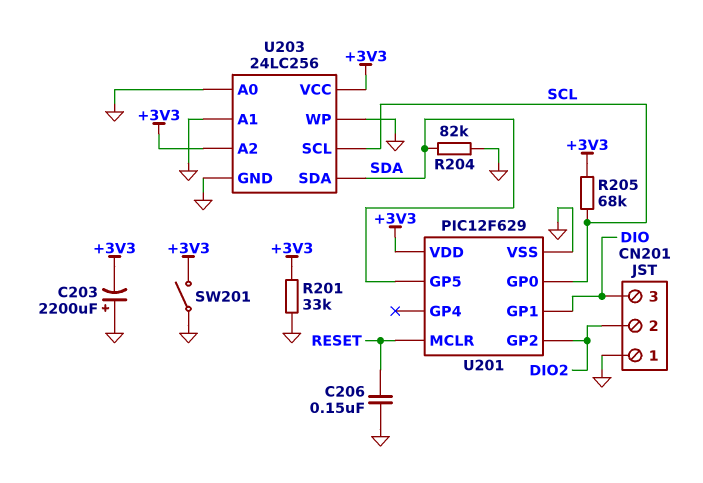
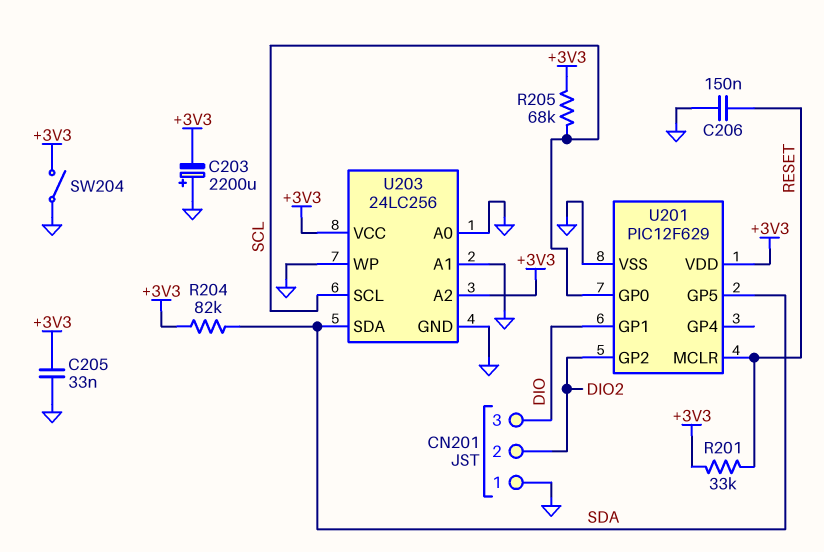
C205: none -> 33nF (+3V3, GND)
R201: 33k (+3V3, GND) -> 33k (+3V3, RESET)
R204: 82k (GND, SDA) -> 82k (+3V3, SDA)
SW201: switch (+3V3, GND) -> none
SW204: none -> switch (+3V3, GND)

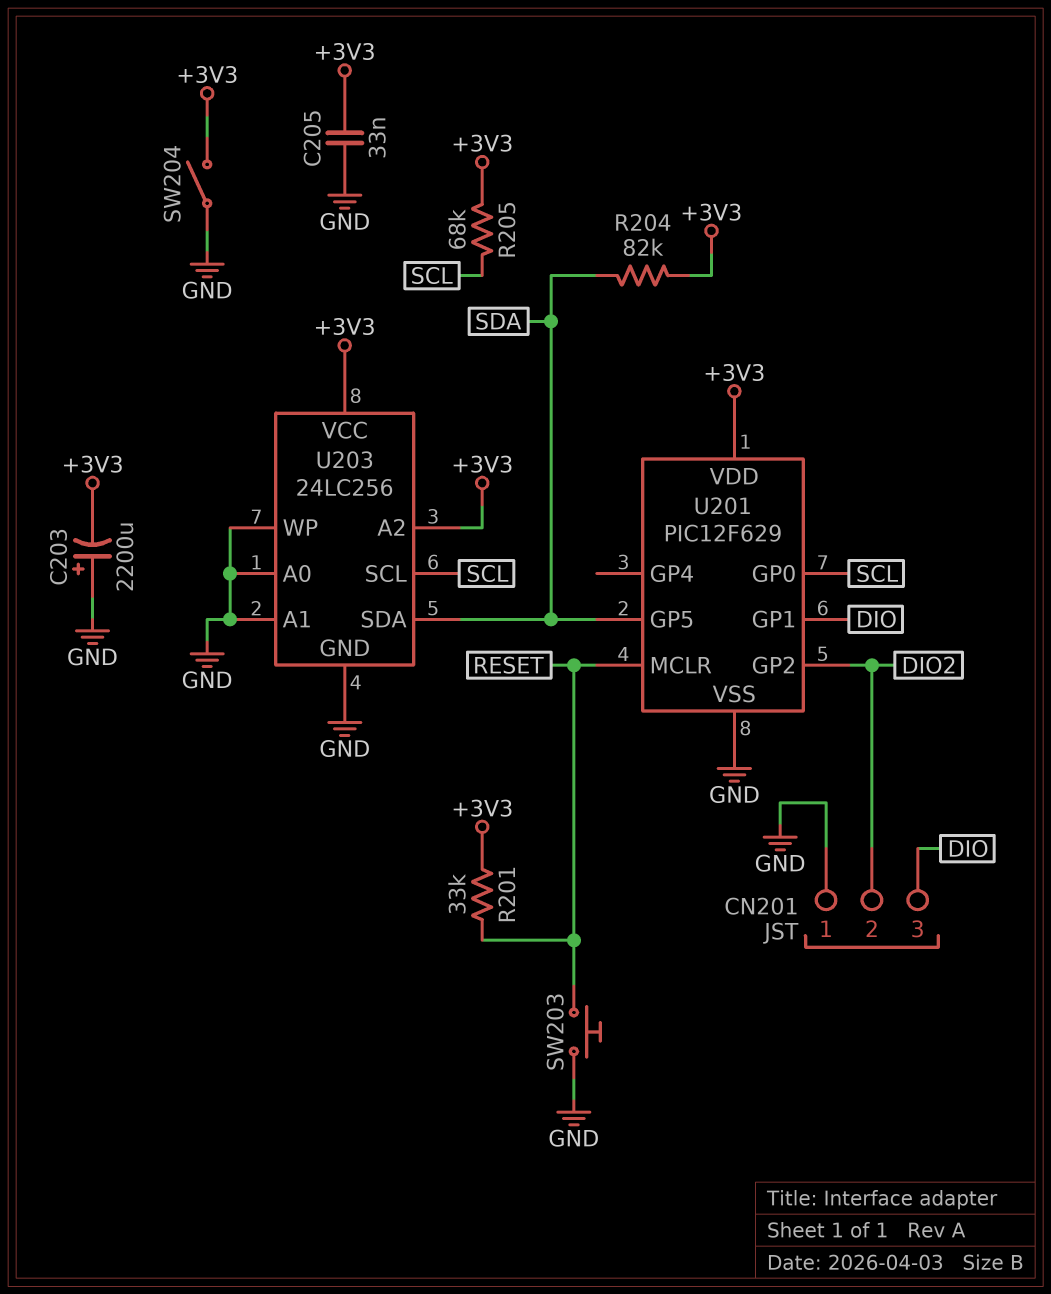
C206: 150nF (GND, RESET) -> none
SW203: none -> button (GND, RESET)

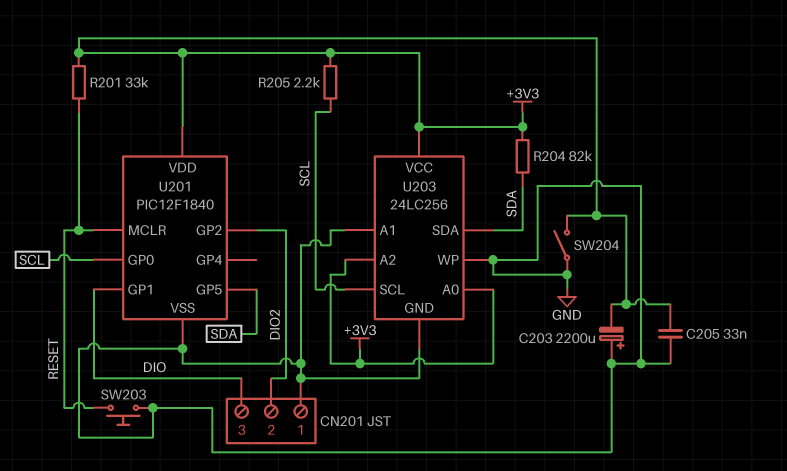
R205: 68k (+3V3, SCL) -> 2.2k (+3V3, SCL)
U201: PIC12F629 -> PIC12F1840
U203 pin A0: GND -> +3V3

